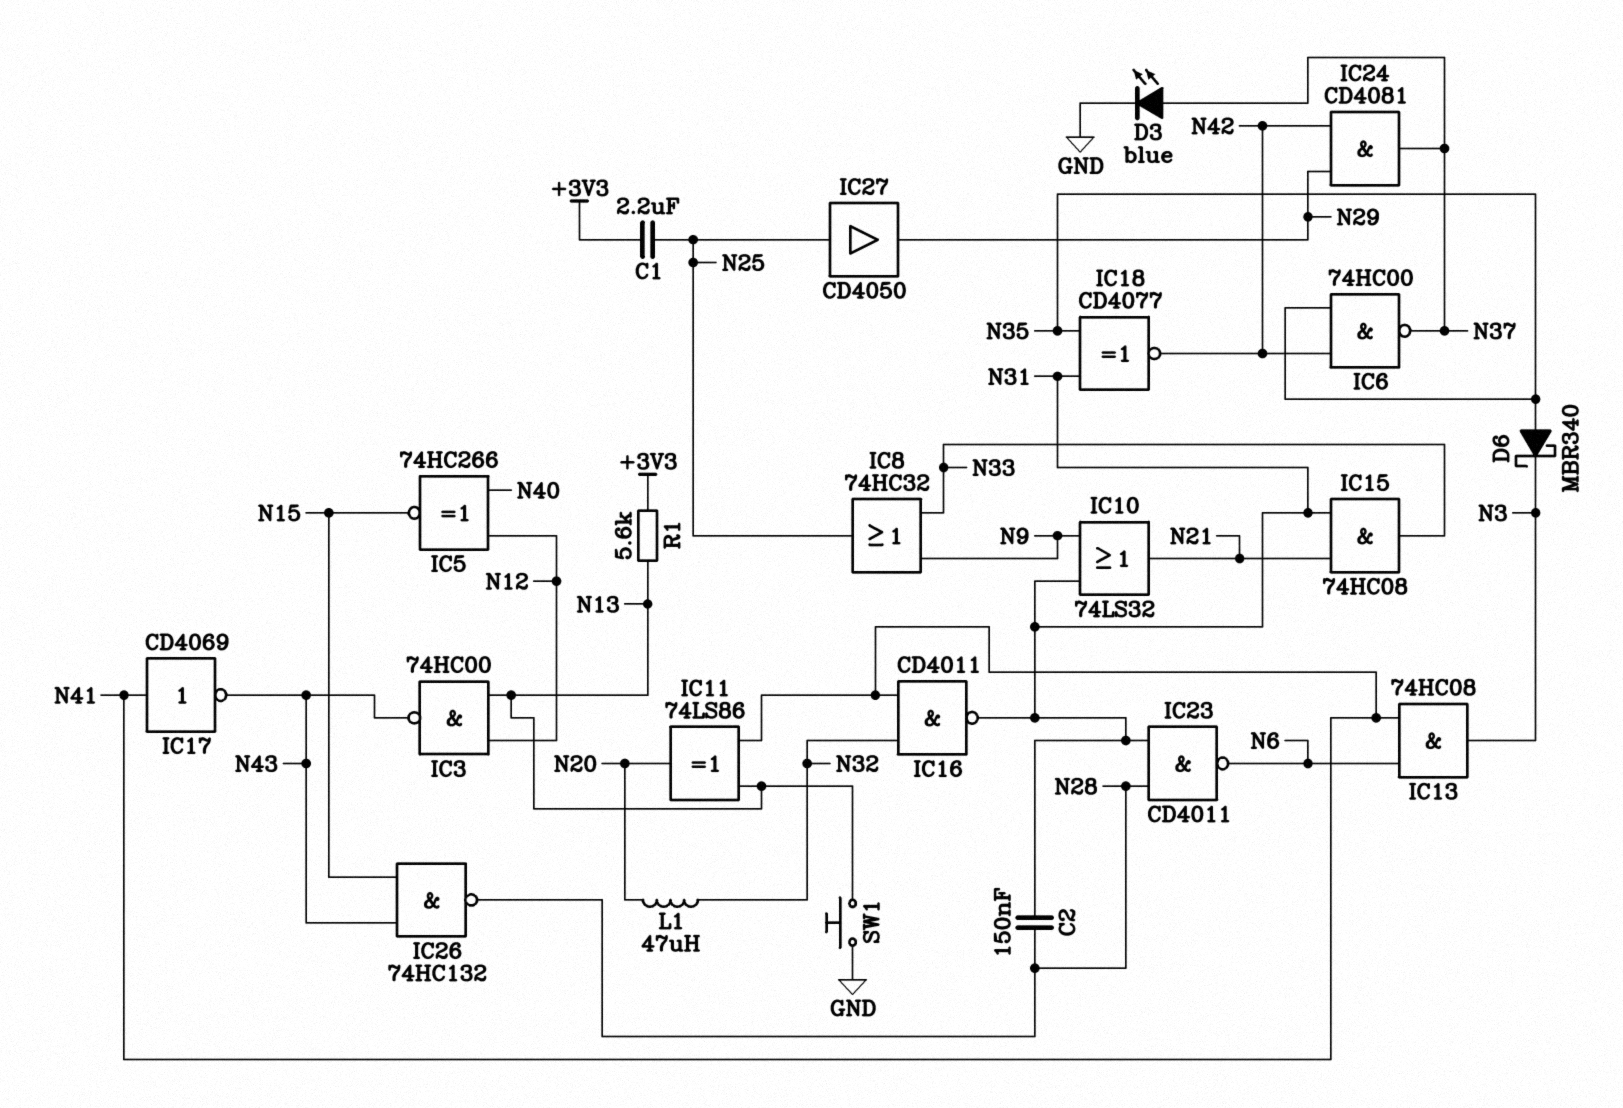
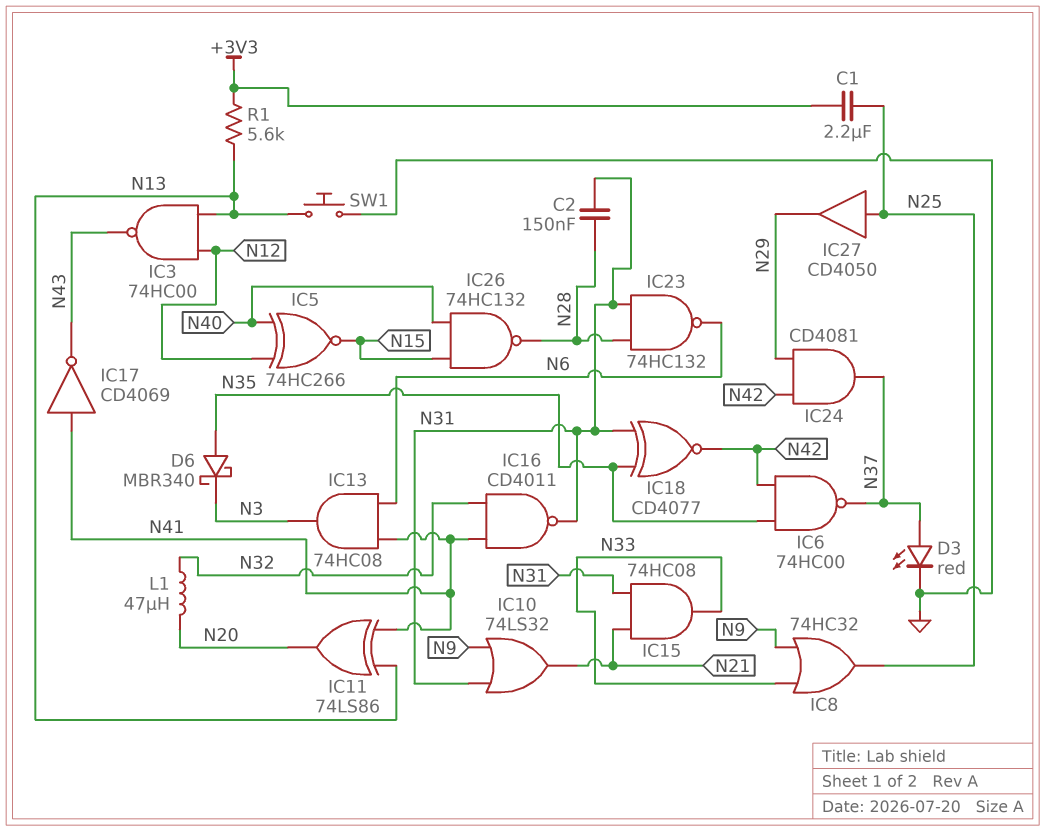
D3: LED blue (A N37, K GND) -> LED red (A N37, K GND)
IC23: NAND CD4011 (in N28, in N31, out N6) -> NAND 74HC132 (in N28, in N31, out N6)
IC26: NAND 74HC132 (in N15, in N43, out N28) -> NAND 74HC132 (in N15, in N40, out N28)

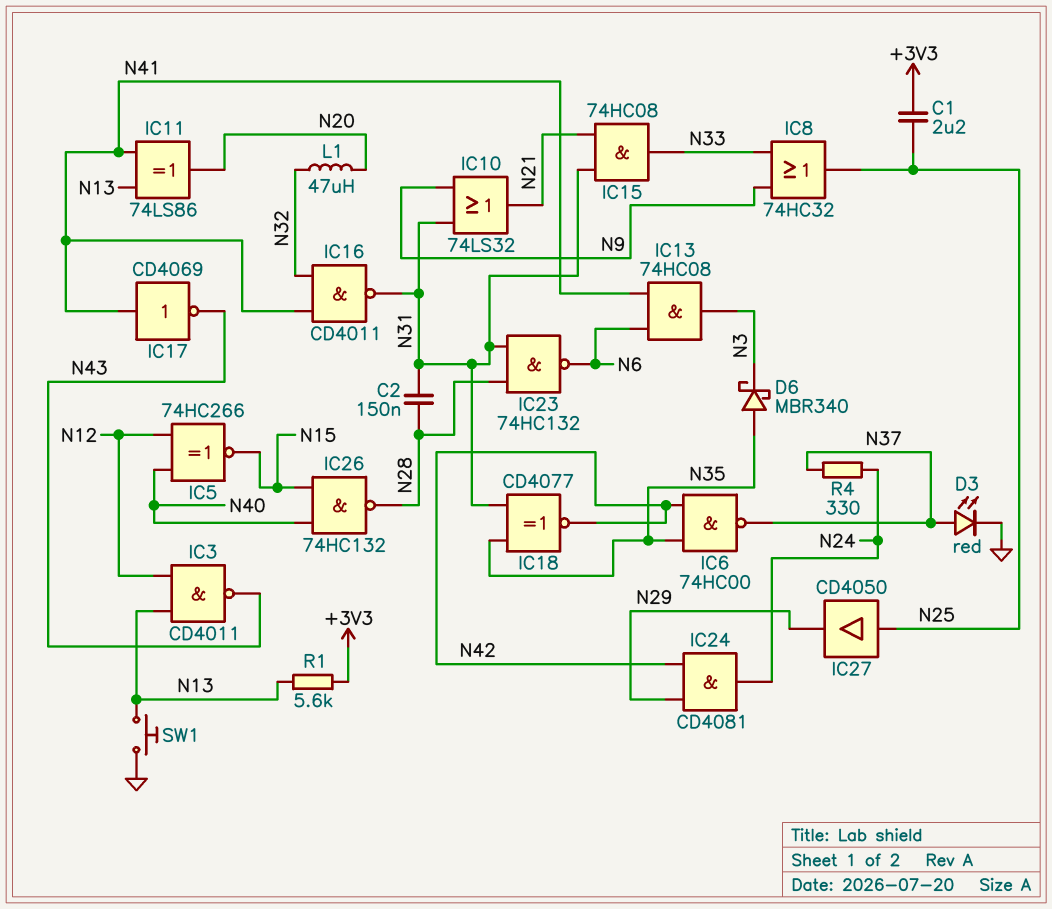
IC3: NAND 74HC00 (in N12, in N13, out N43) -> NAND CD4011 (in N12, in N13, out N43)
IC24: AND CD4081 (in N29, in N42, out N37) -> AND CD4081 (in N29, in N42, out N24)
R4: none -> 330 (N24, N37)

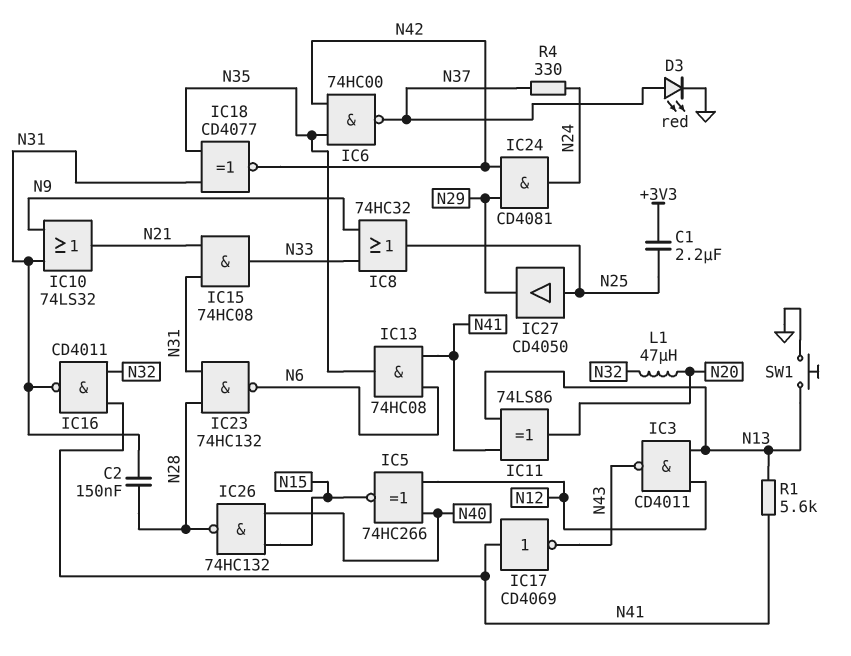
D6: schottky MBR340 (A N35, K N3) -> none
IC13: AND 74HC08 (in N6, in N41, out N3) -> AND 74HC08 (in N6, in N41, out N35)
R1: 5.6k (+3V3, N13) -> 5.6k (N13, N41)

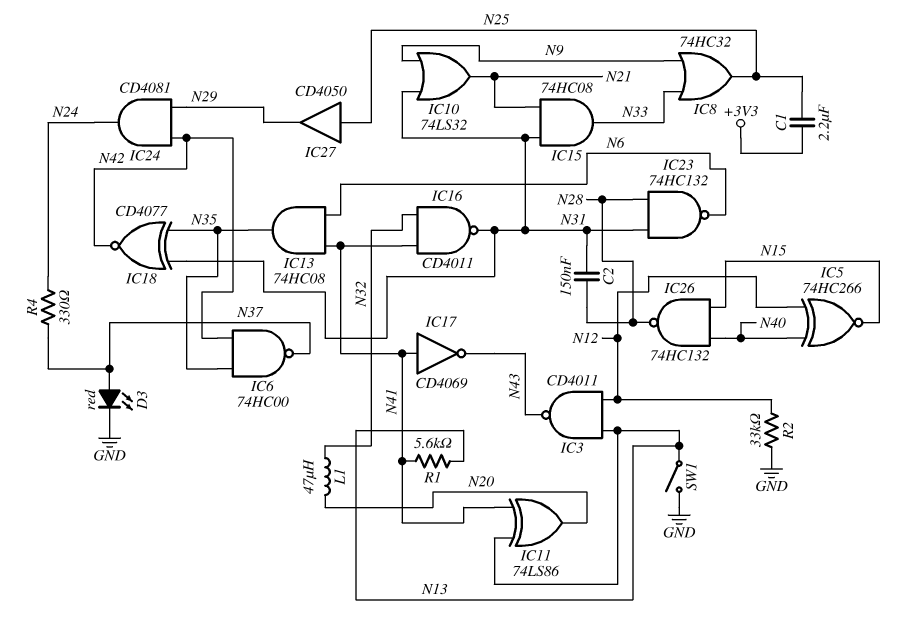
R2: none -> 33k (GND, N12)
SW1: button (GND, N13) -> switch (GND, N13)

